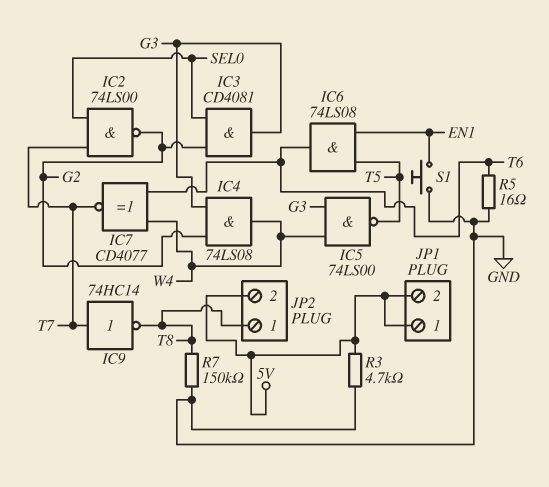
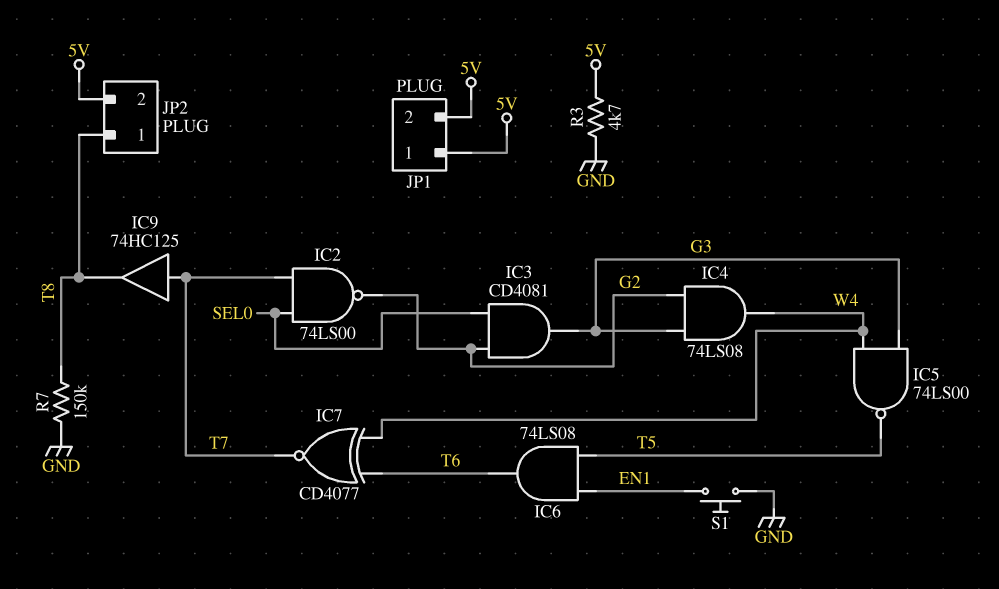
IC9: NOT 74HC14 (in T7, out T8) -> buffer 74HC125 (in T7, out T8)
R5: 16 (GND, T6) -> none

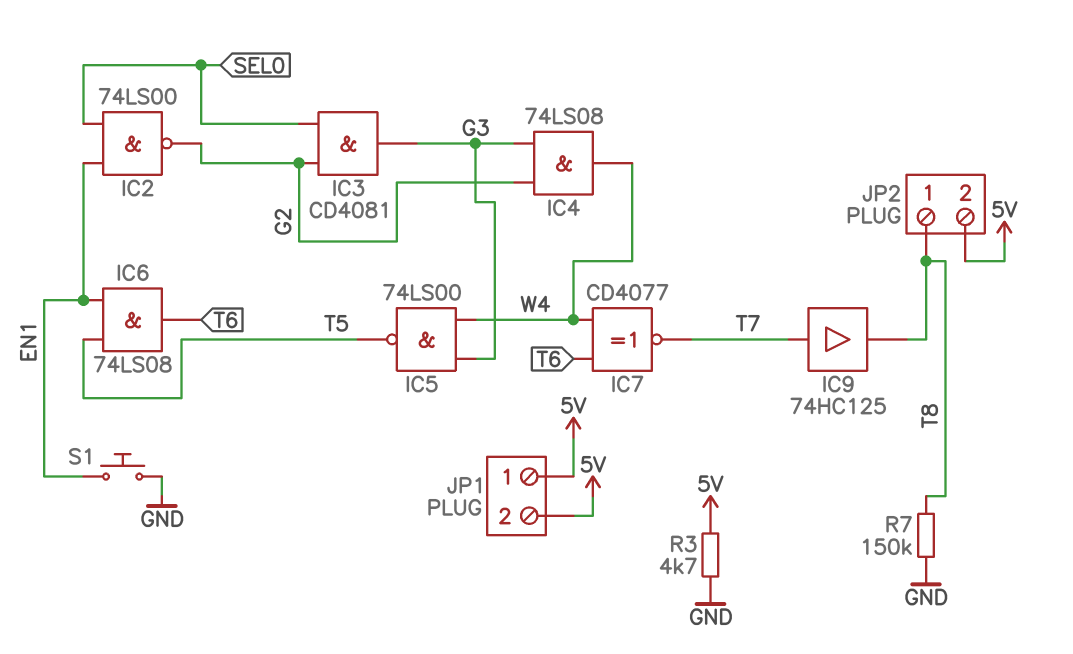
IC2: NAND 74LS00 (in SEL0, in T7, out G2) -> NAND 74LS00 (in EN1, in SEL0, out G2)

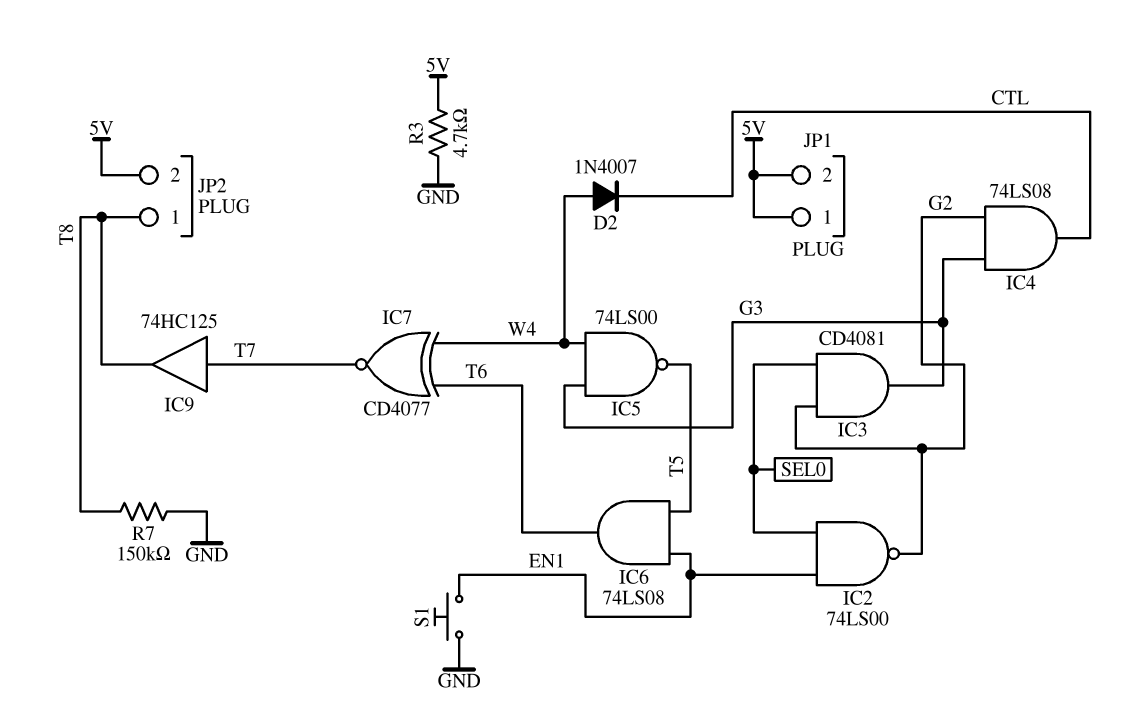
D2: none -> diode 1N4007 (A W4, K CTL)
IC4: AND 74LS08 (in G2, in G3, out W4) -> AND 74LS08 (in G2, in G3, out CTL)

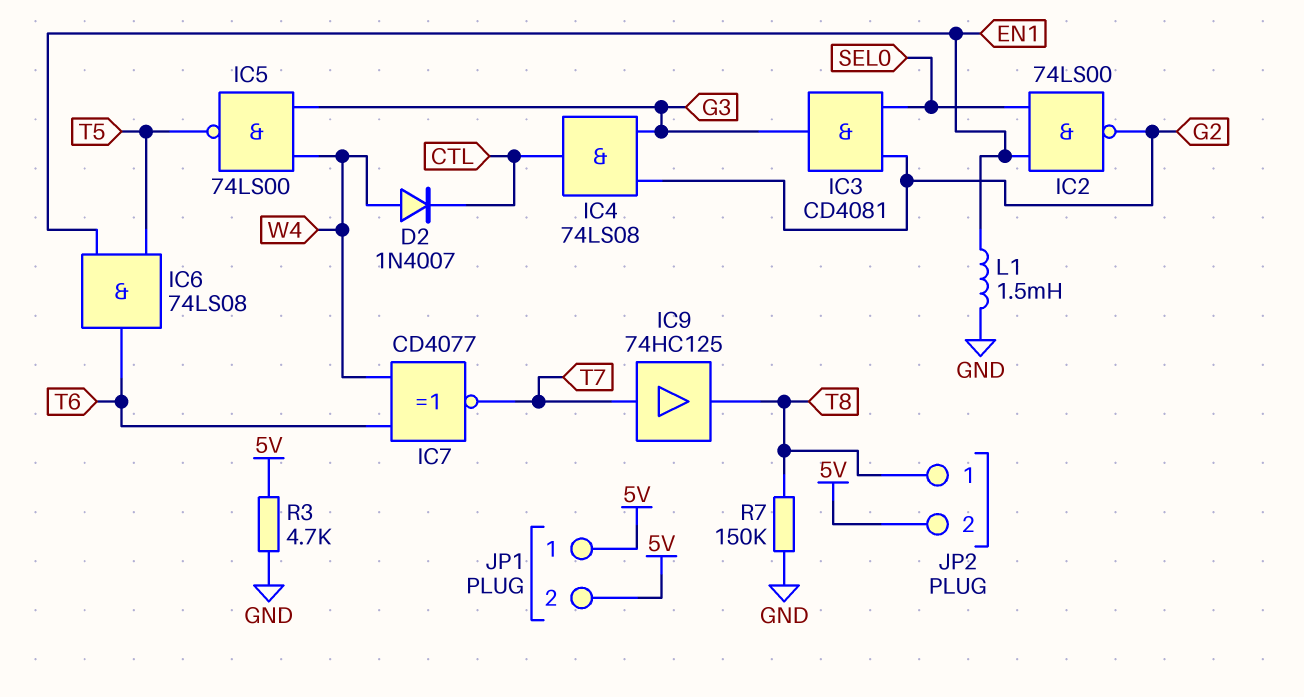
L1: none -> 1.5mH (EN1, GND)
S1: button (EN1, GND) -> none

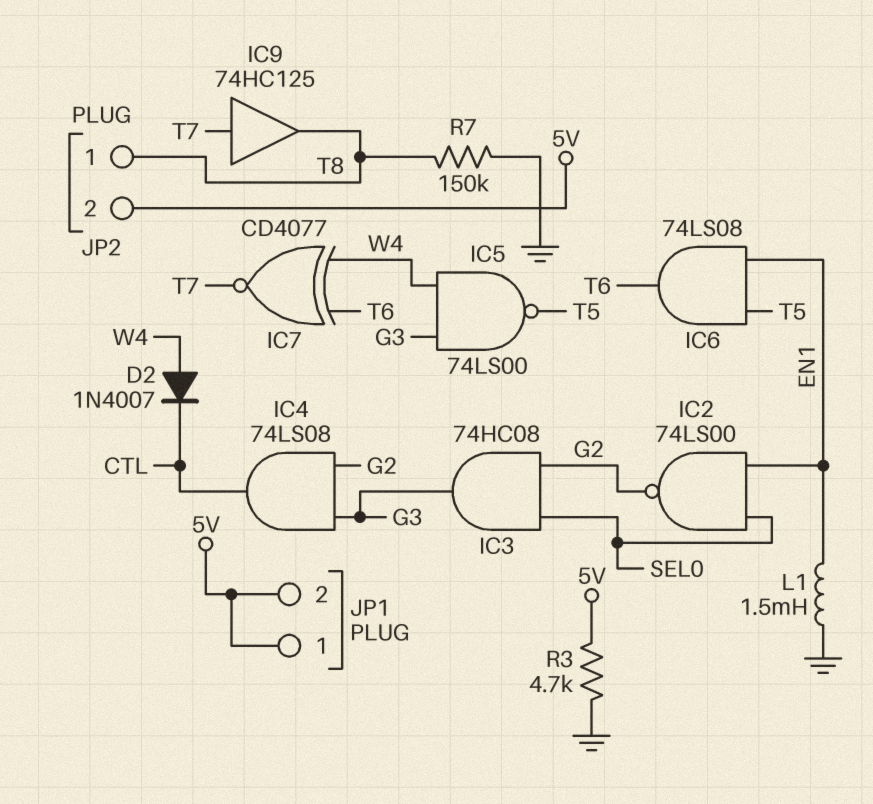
IC3: AND CD4081 (in G2, in SEL0, out G3) -> AND 74HC08 (in G2, in SEL0, out G3)

